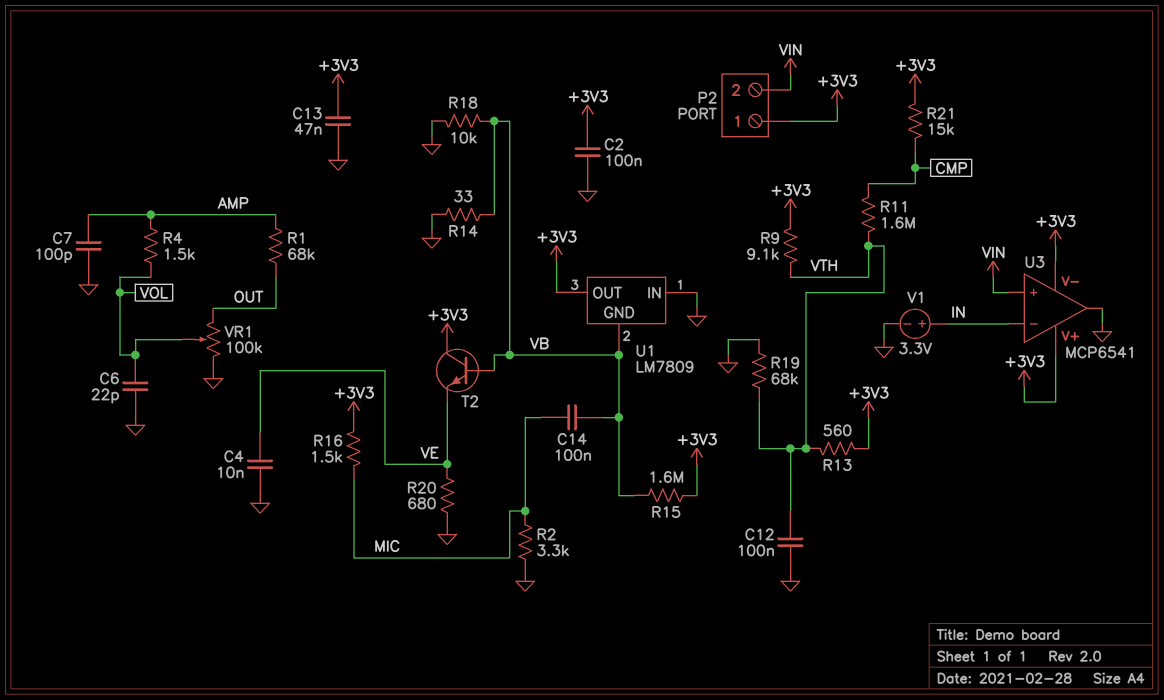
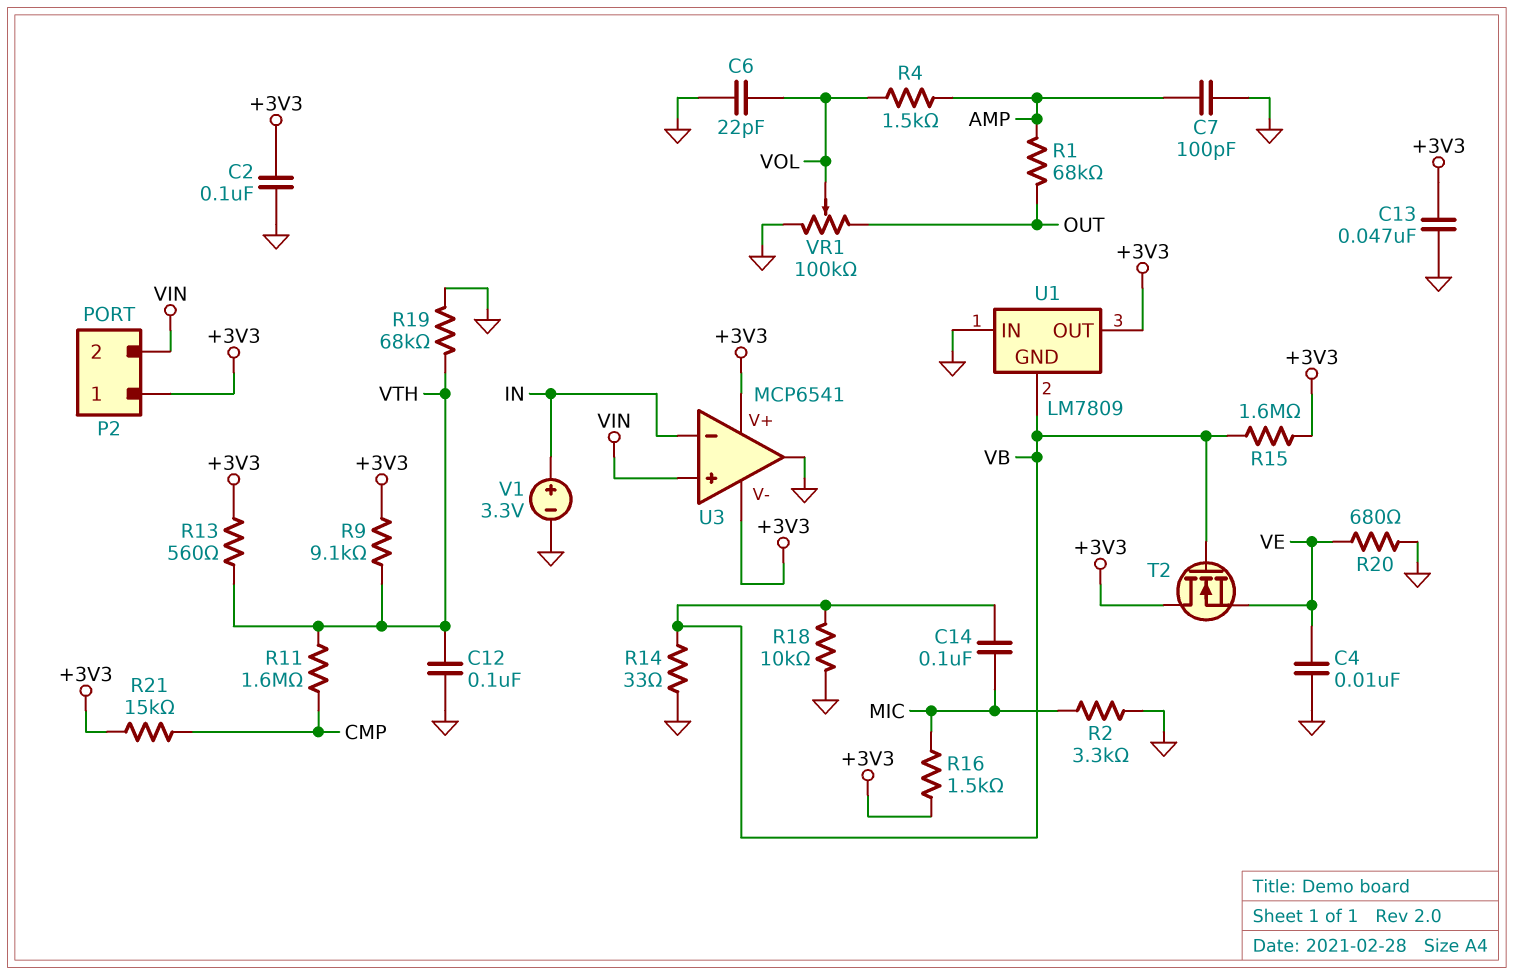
T2: NPN (B VB, C +3V3, E VE) -> NMOS (G VB, D +3V3, S VE)

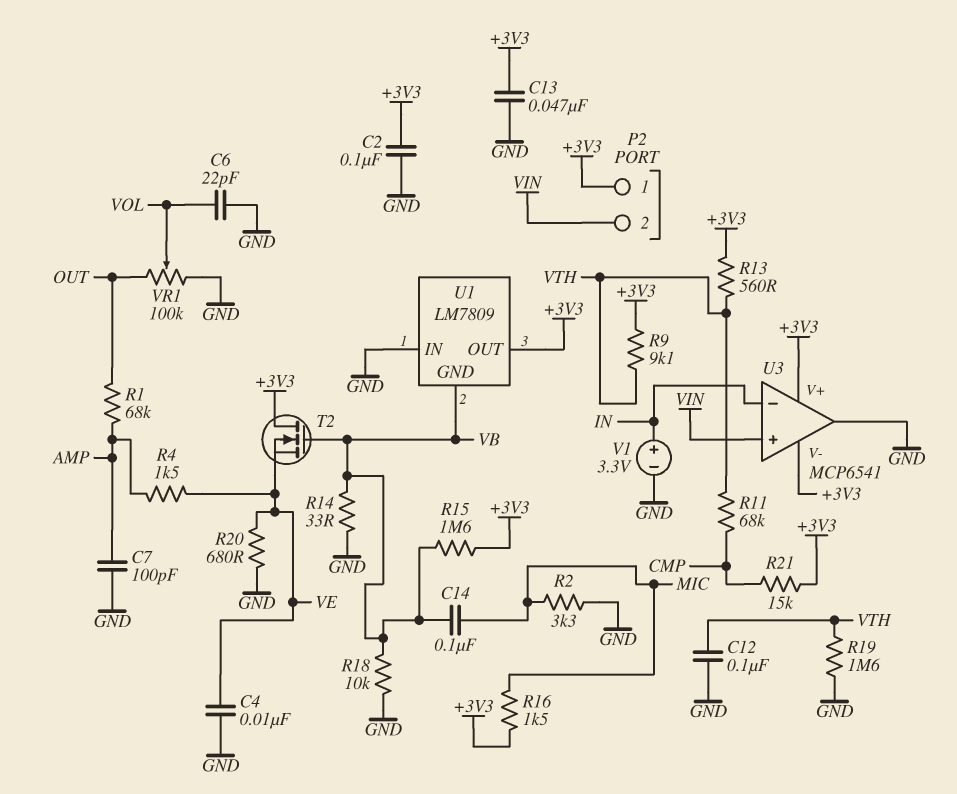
R4: 1.5k (AMP, VOL) -> 1.5k (AMP, VE)
R11: 1.6M (CMP, VTH) -> 68k (CMP, VTH)
R19: 68k (GND, VTH) -> 1.6M (GND, VTH)

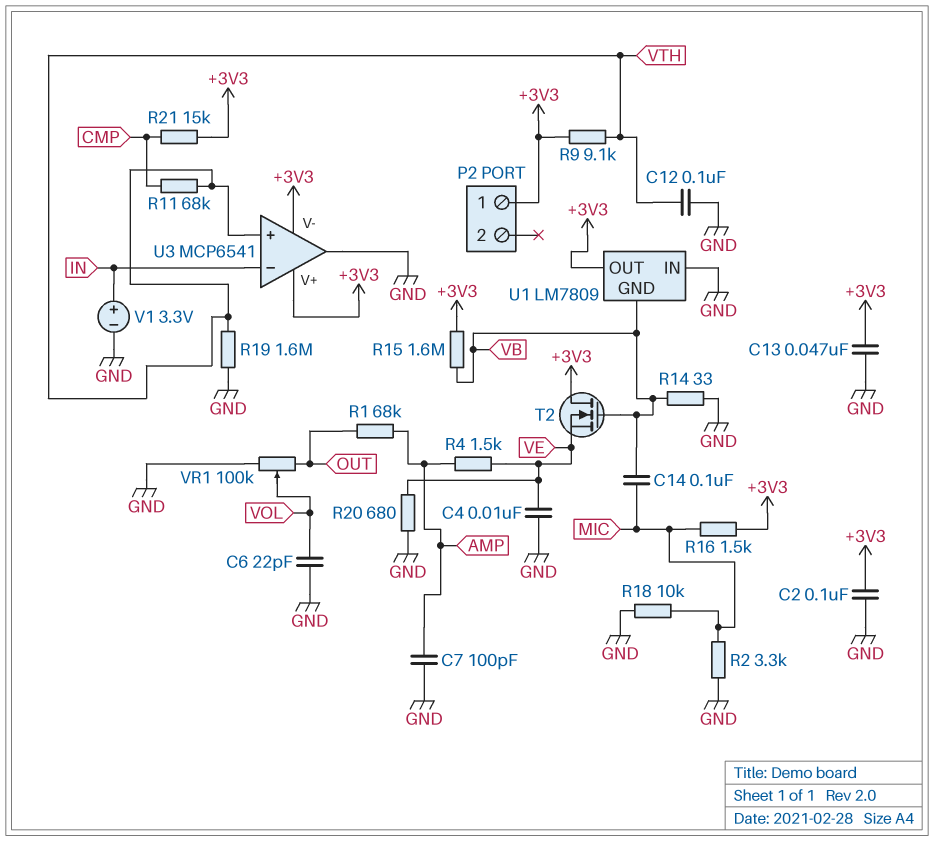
P2 pin 2: VIN -> none
R13: 560 (+3V3, VTH) -> none
R18: 10k (GND, VB) -> 10k (GND, MIC)
U3 pin in+: VIN -> VTH

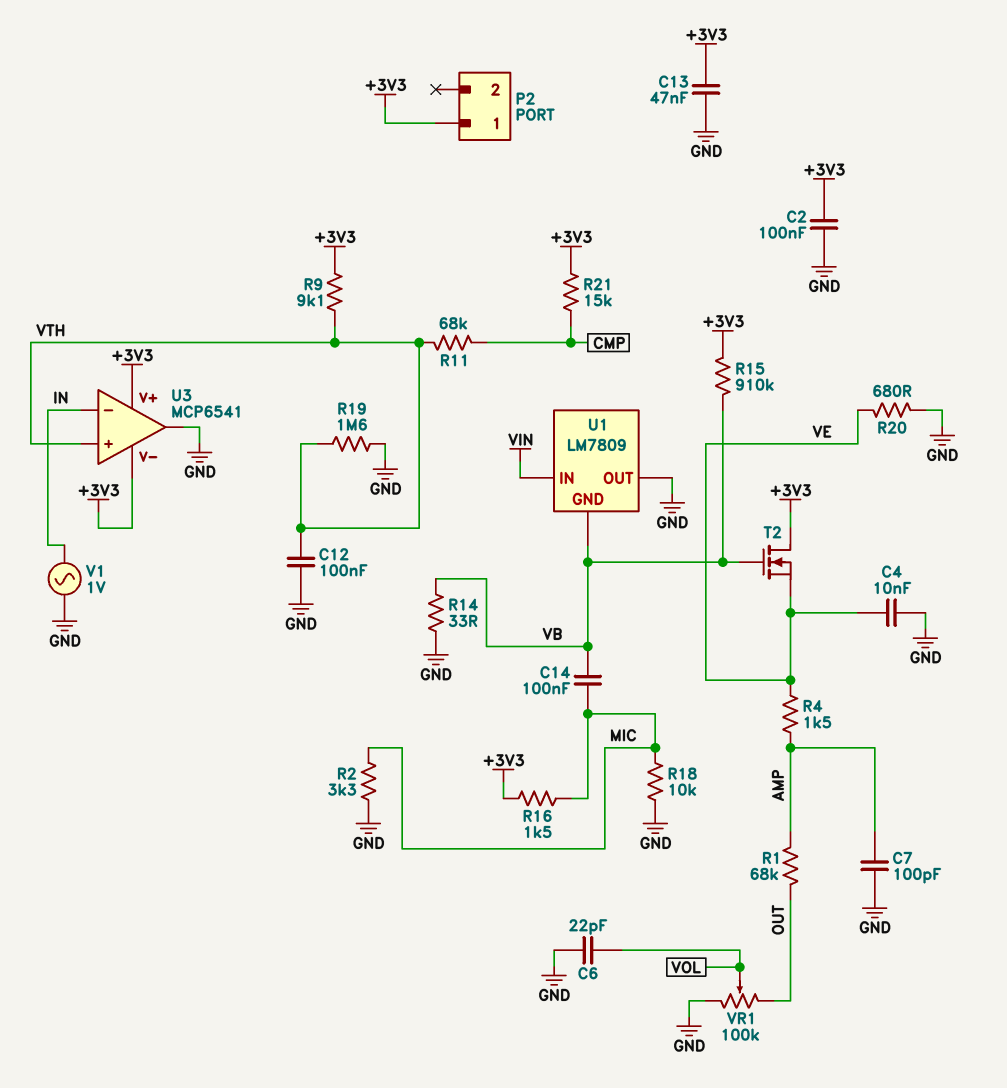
R15: 1.6M (+3V3, VB) -> 910k (+3V3, VB)
U1 pin IN: GND -> VIN
U1 pin OUT: +3V3 -> GND
V1: 3.3V (plus IN, minus GND) -> AC 1V (GND, IN)

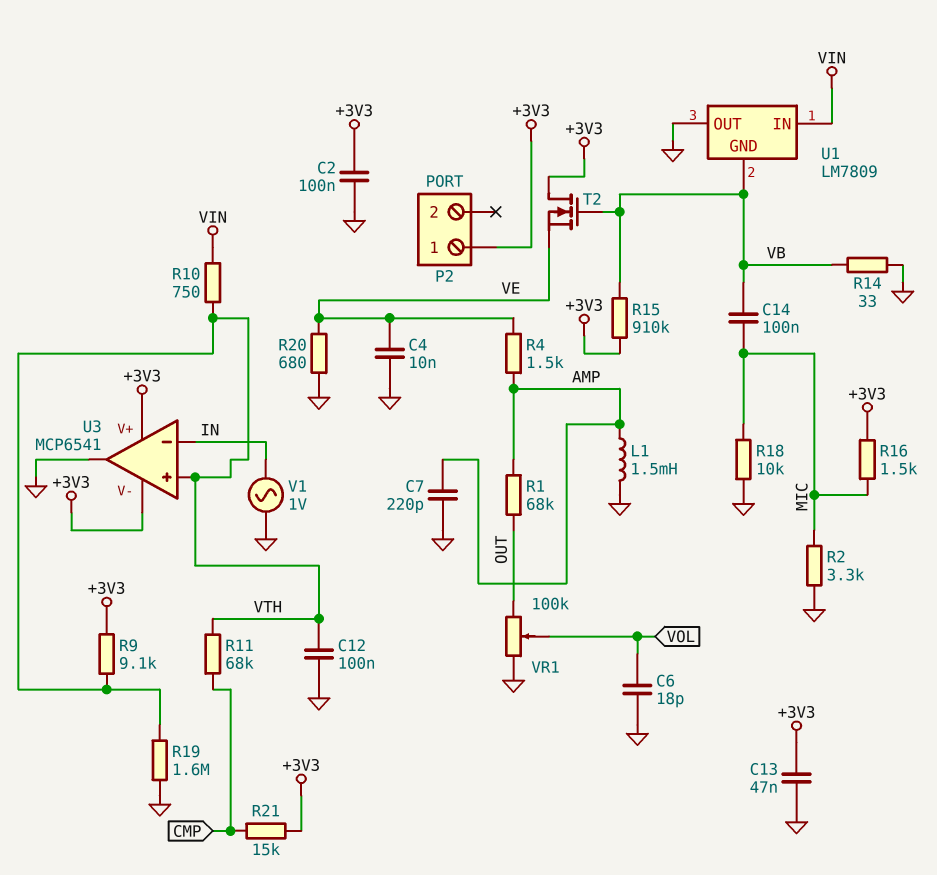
C6: 22pF (GND, VOL) -> 18pF (GND, VOL)
C7: 100pF (AMP, GND) -> 220pF (AMP, GND)
L1: none -> 1.5mH (AMP, GND)
R10: none -> 750 (VIN, VTH)

